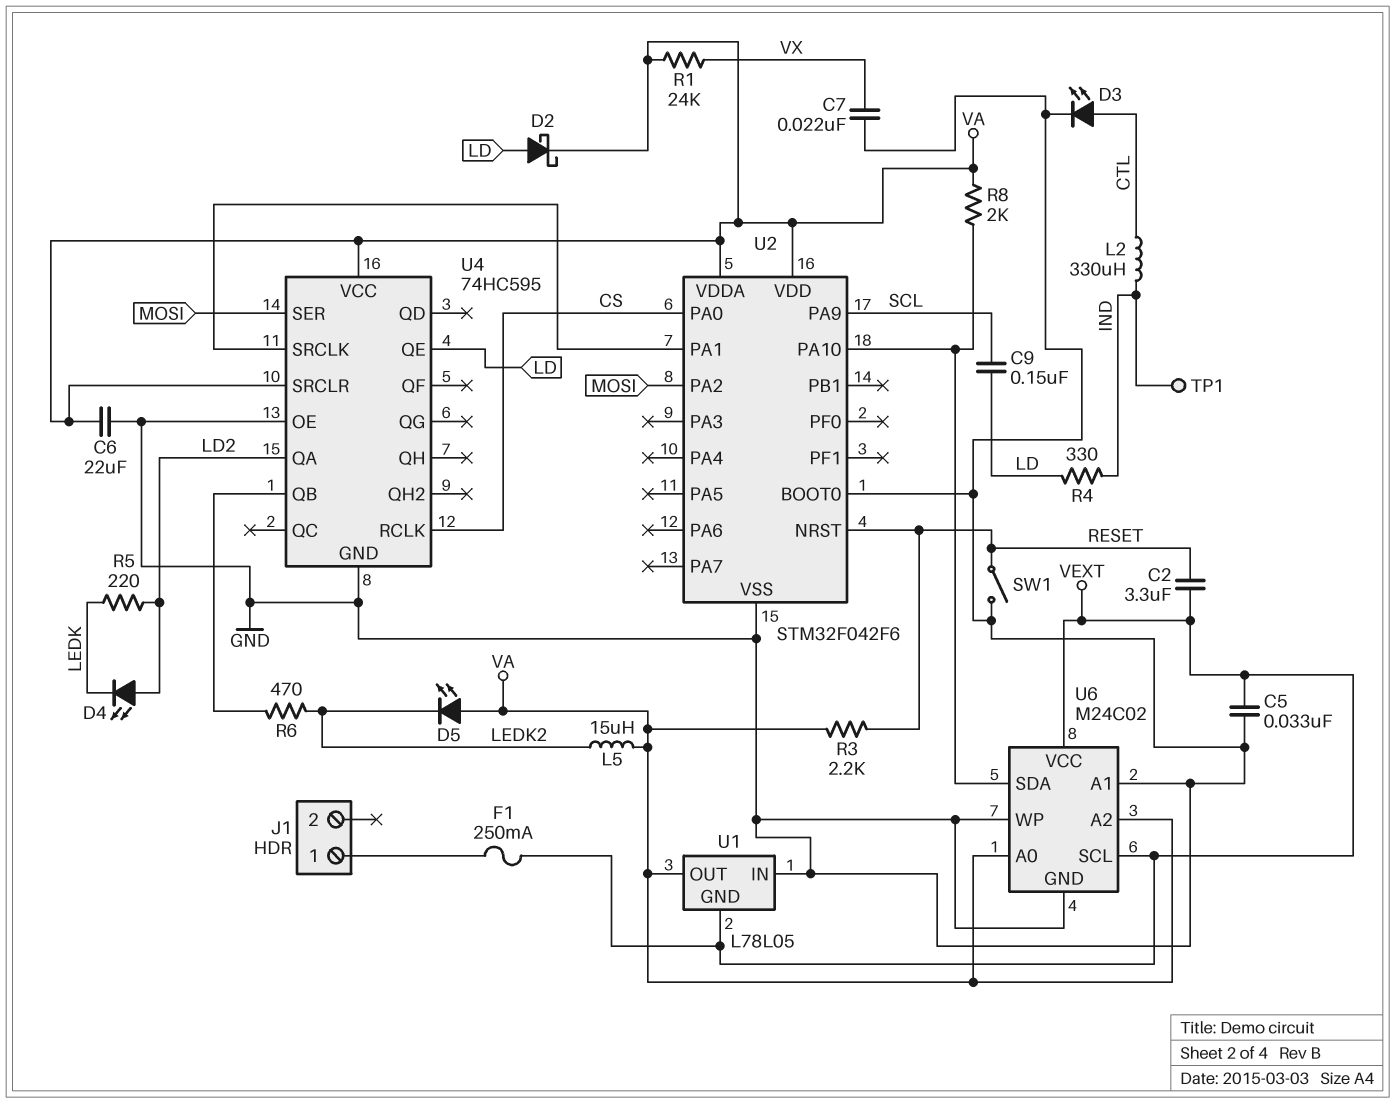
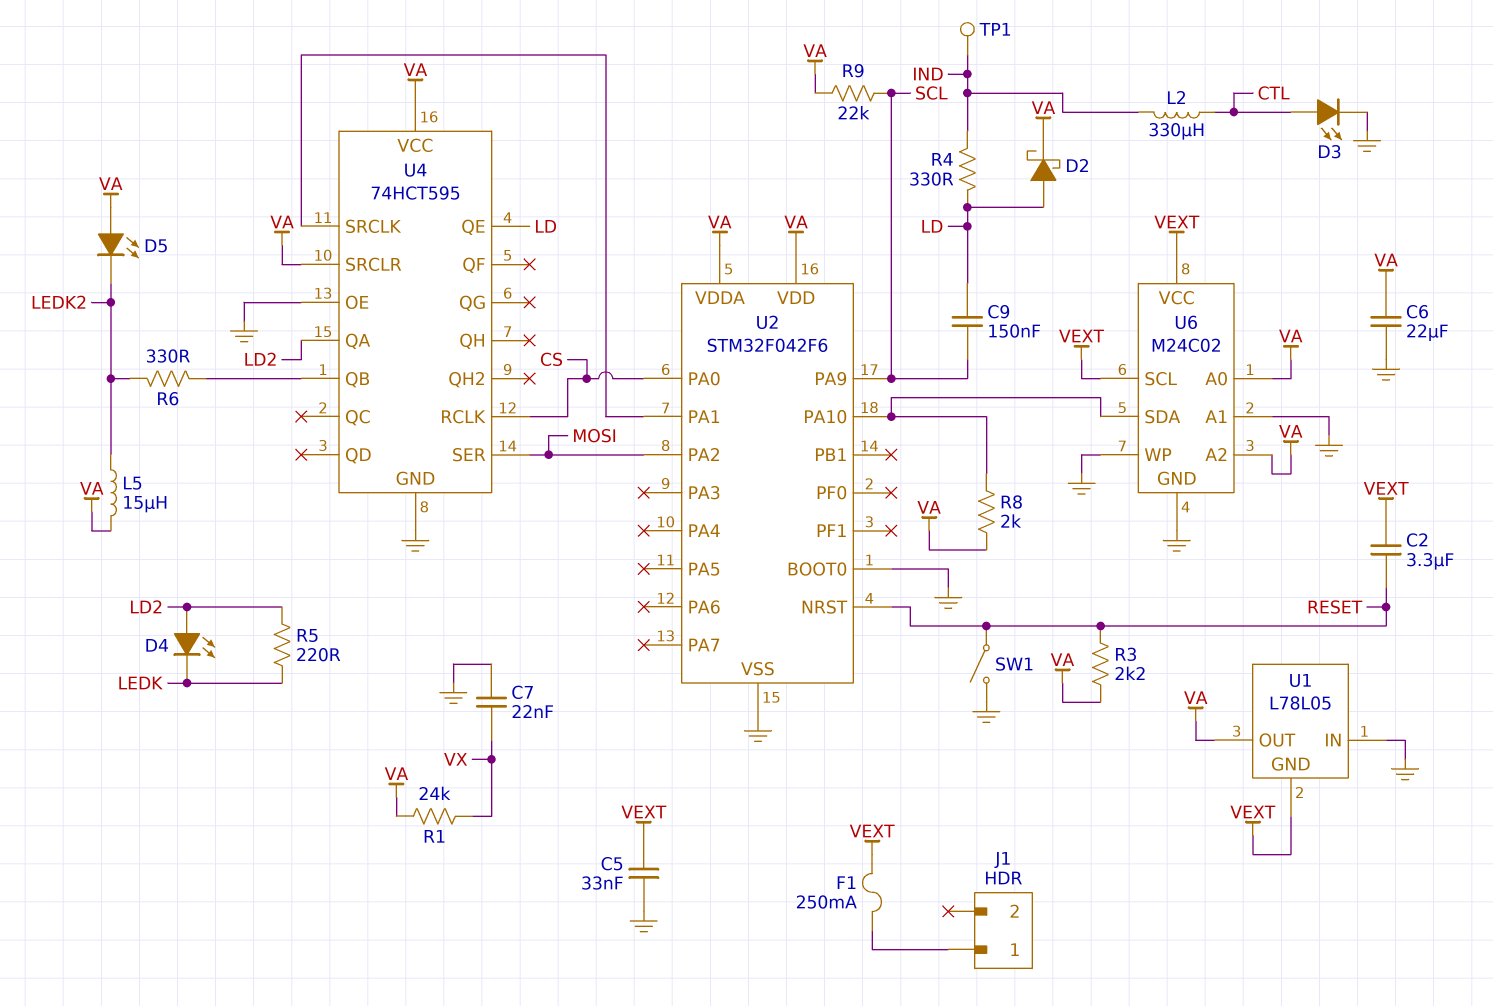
R6: 470 (LEDK2, U4/QB) -> 330 (LEDK2, U4/QB)
R9: none -> 22k (SCL, VA)
U4: 74HC595 -> 74HCT595

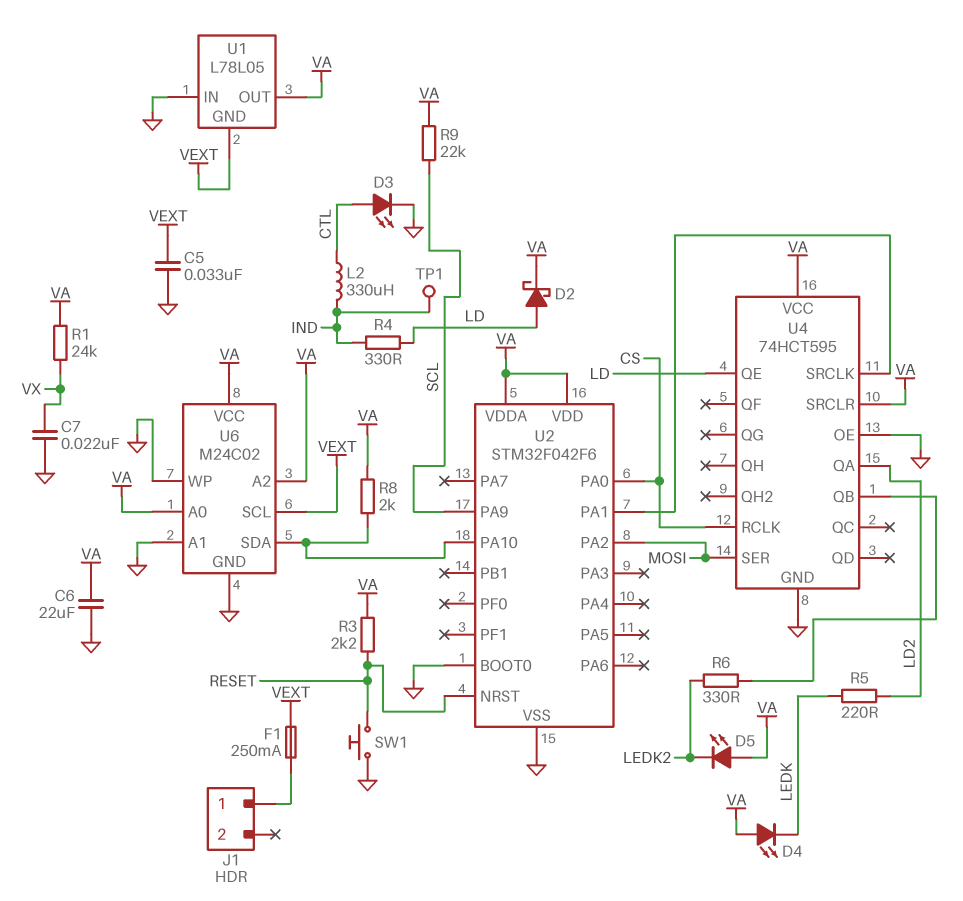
C2: 3.3uF (RESET, VEXT) -> none
C9: 150nF (LD, SCL) -> none
D4: LED (A LD2, K LEDK) -> LED (A VA, K LEDK)
L5: 15uH (LEDK2, VA) -> none
SW1: switch (GND, RESET) -> button (GND, RESET)
U6 pin VCC: VEXT -> VA

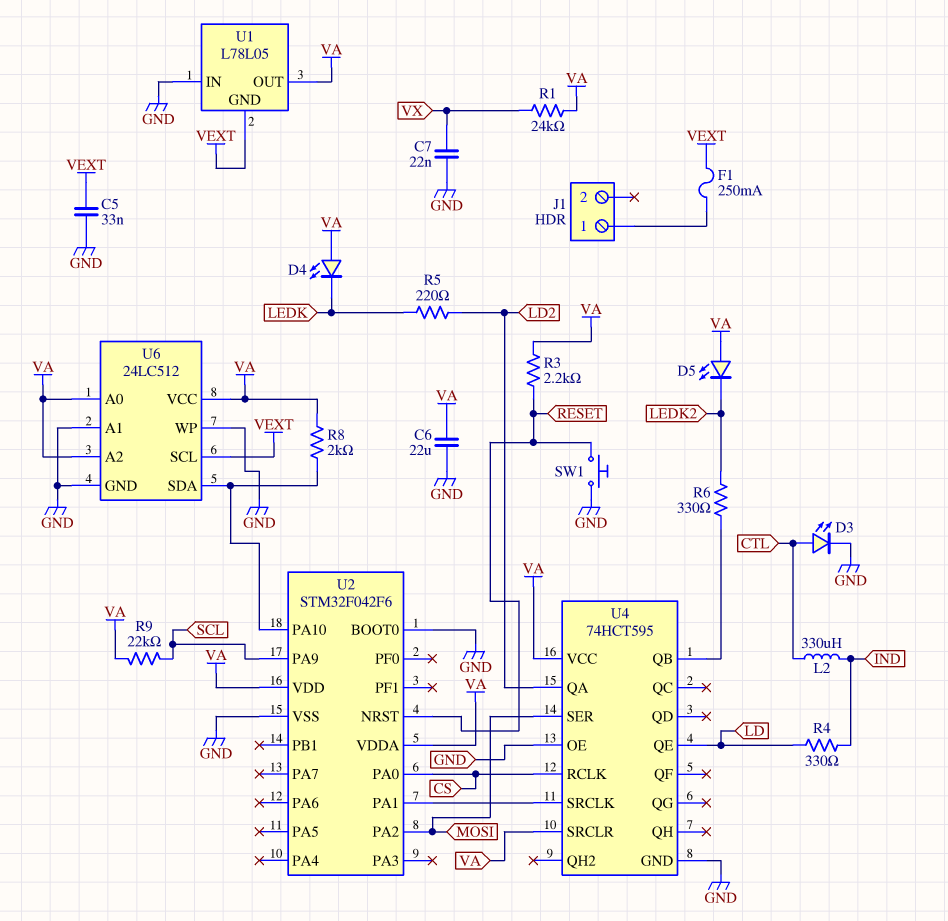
D2: schottky (A LD, K VA) -> none
TP1: test point (IND) -> none
U6: M24C02 -> 24LC512

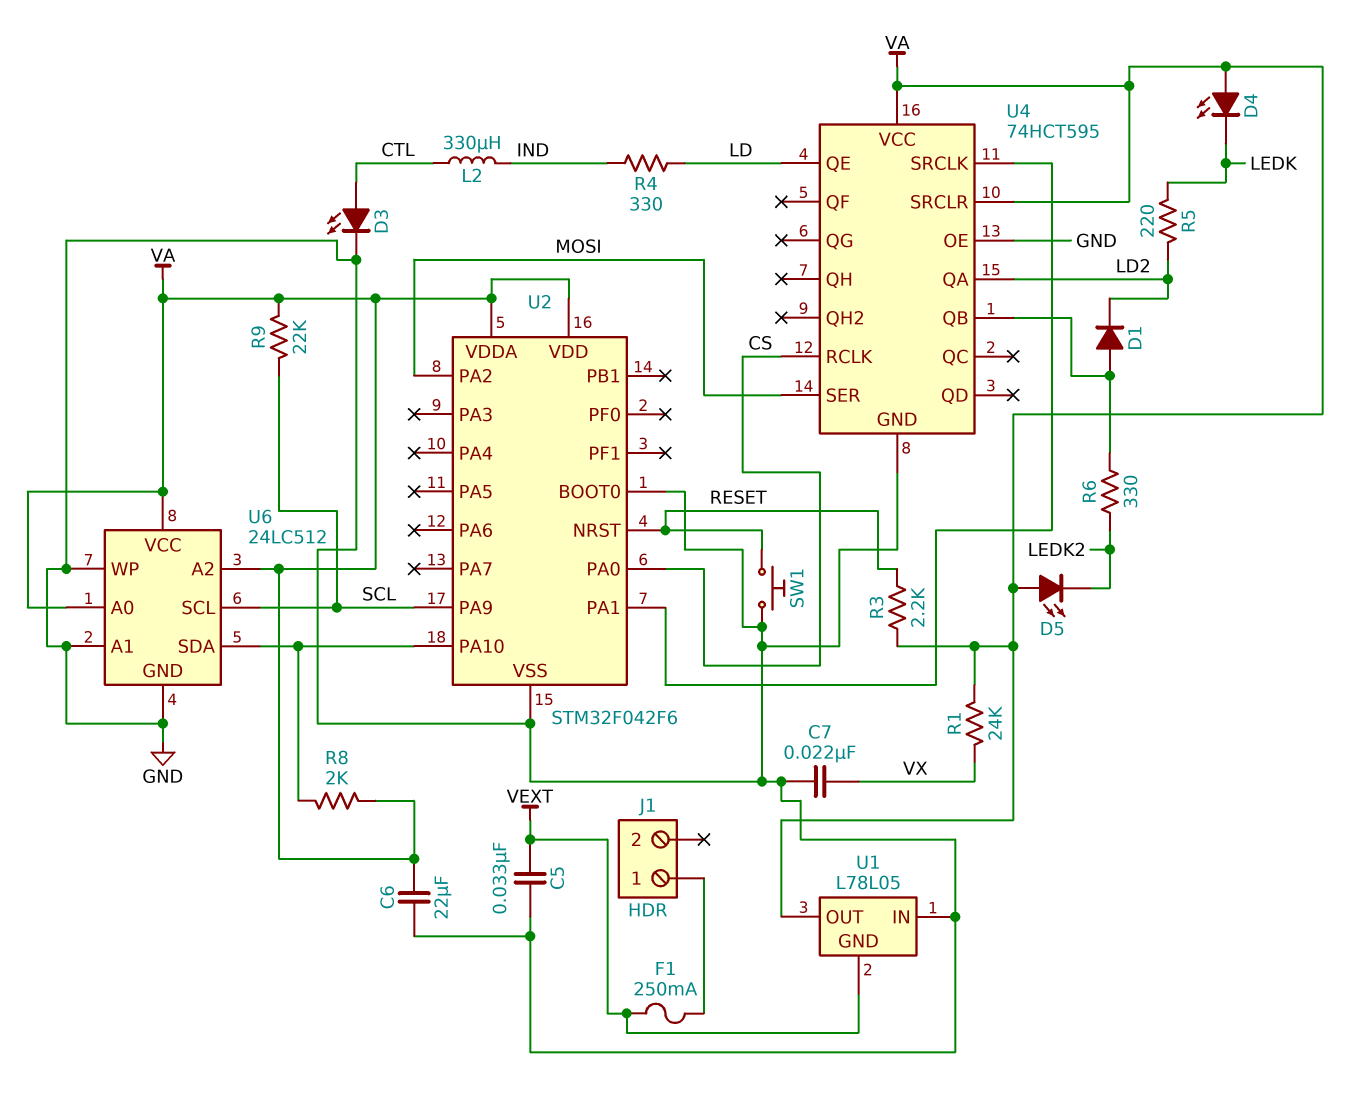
D1: none -> diode (A U4/QB, K LD2)
U6 pin SCL: VEXT -> SCL

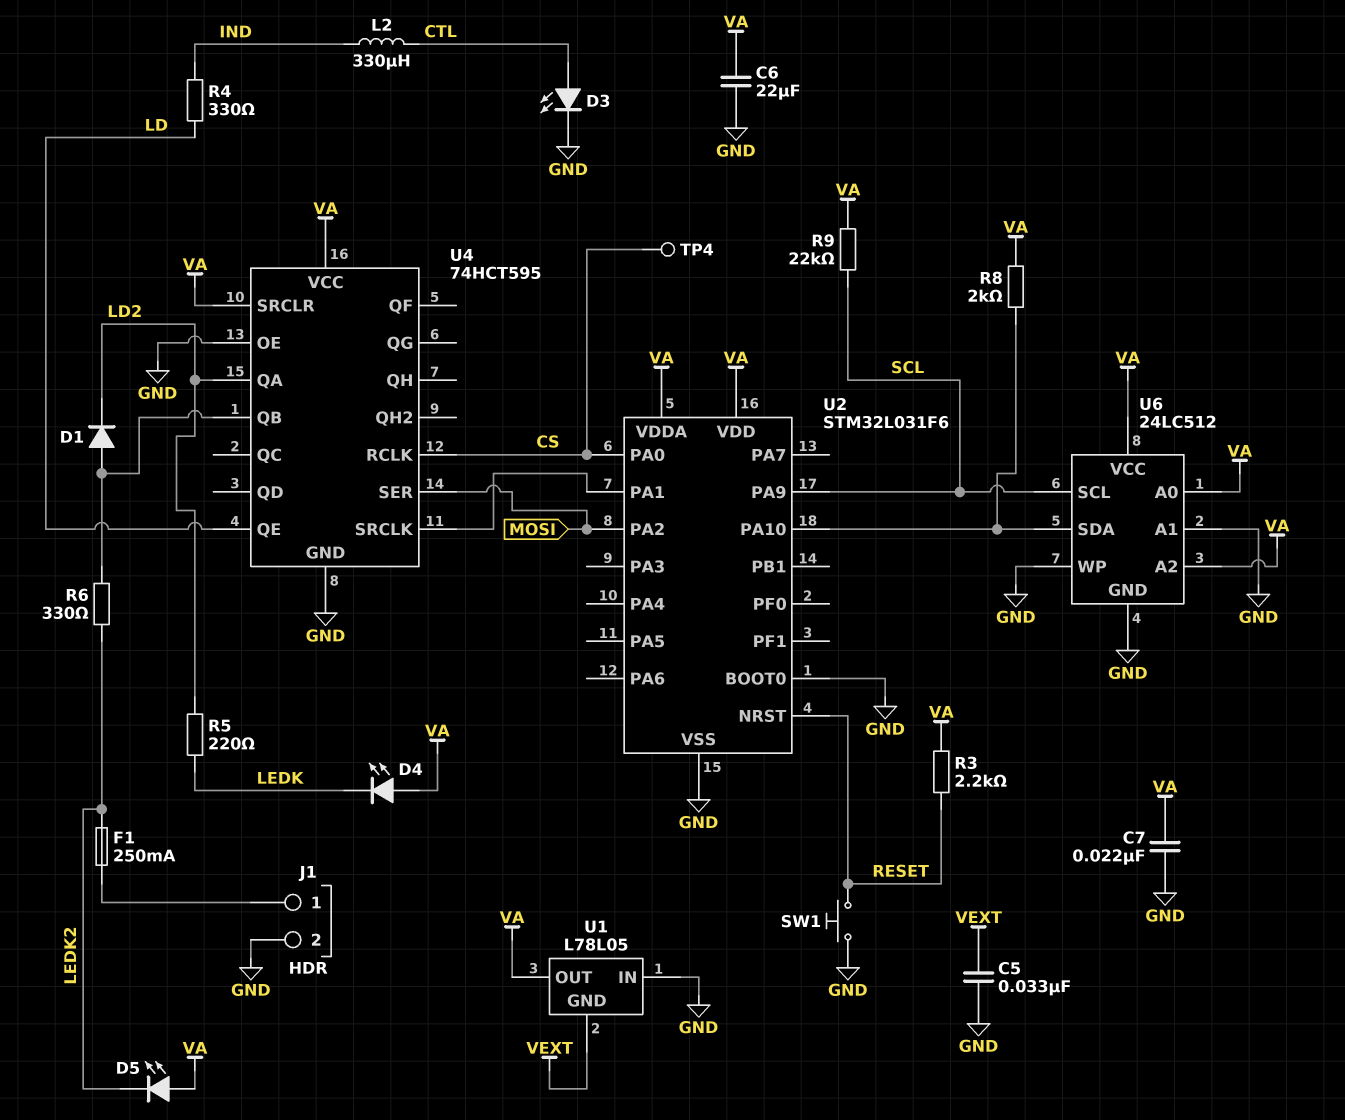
C7: 22nF (GND, VX) -> 22nF (GND, VA)
F1: 250mA (J1/1, VEXT) -> 250mA (J1/1, LEDK2)
J1 pin 2: none -> GND
R1: 24k (VA, VX) -> none
TP4: none -> test point (CS)
U2: STM32F042F6 -> STM32L031F6

